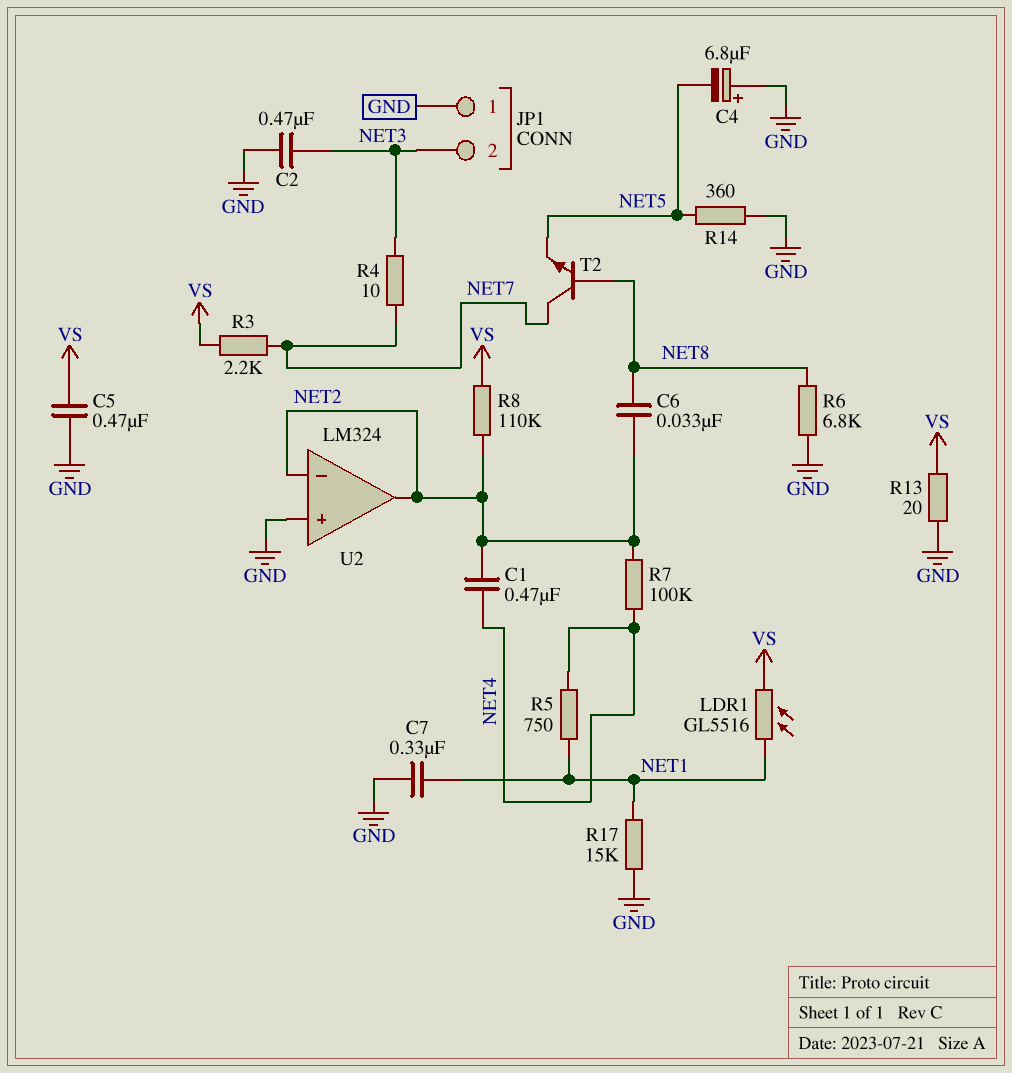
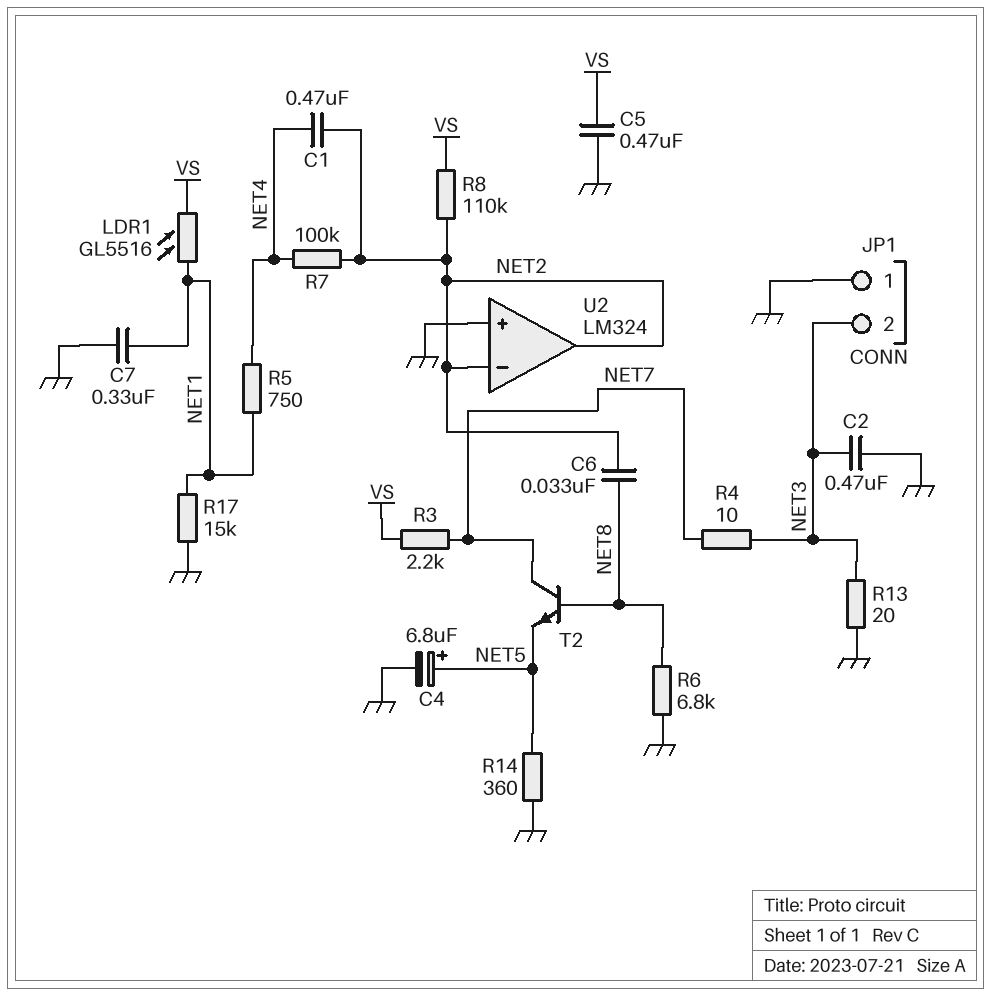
C4: 6.8uF (plus GND, minus NET5) -> 6.8uF (plus NET5, minus GND)
R13: 20 (GND, VS) -> 20 (GND, NET3)

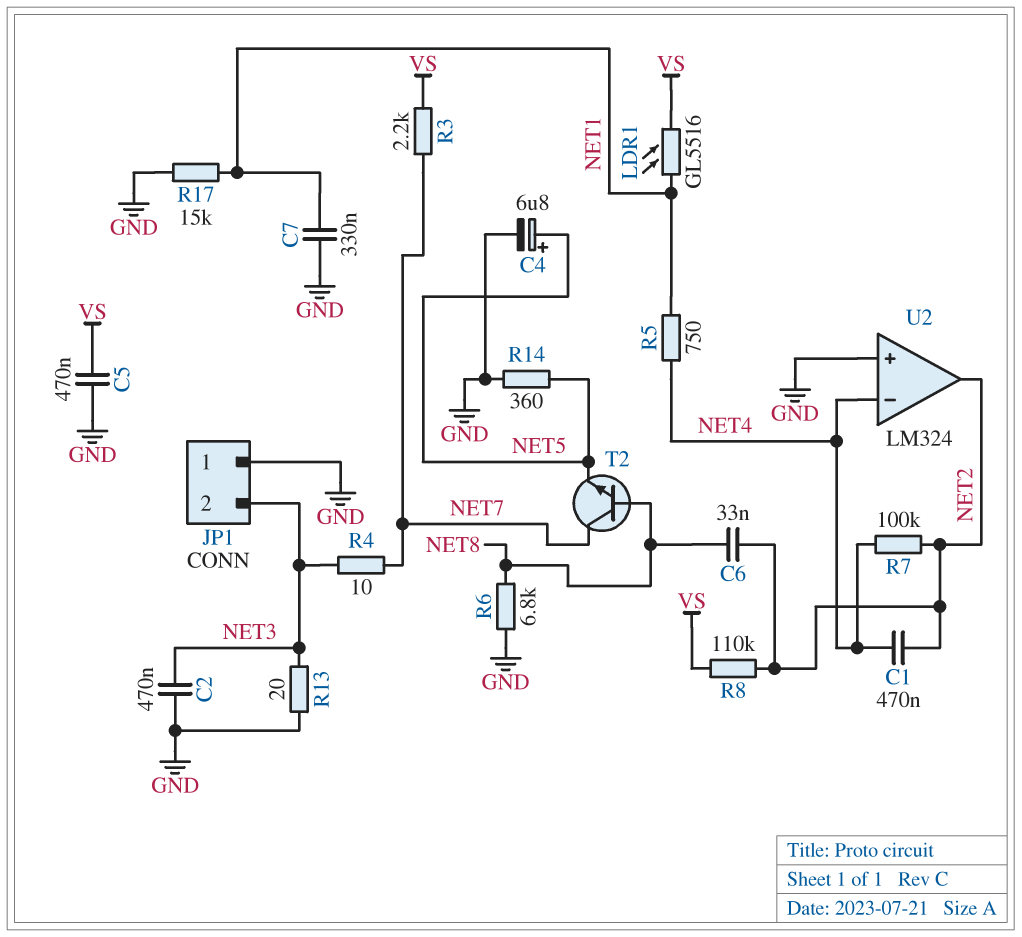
U2 pin in-: NET2 -> NET4

